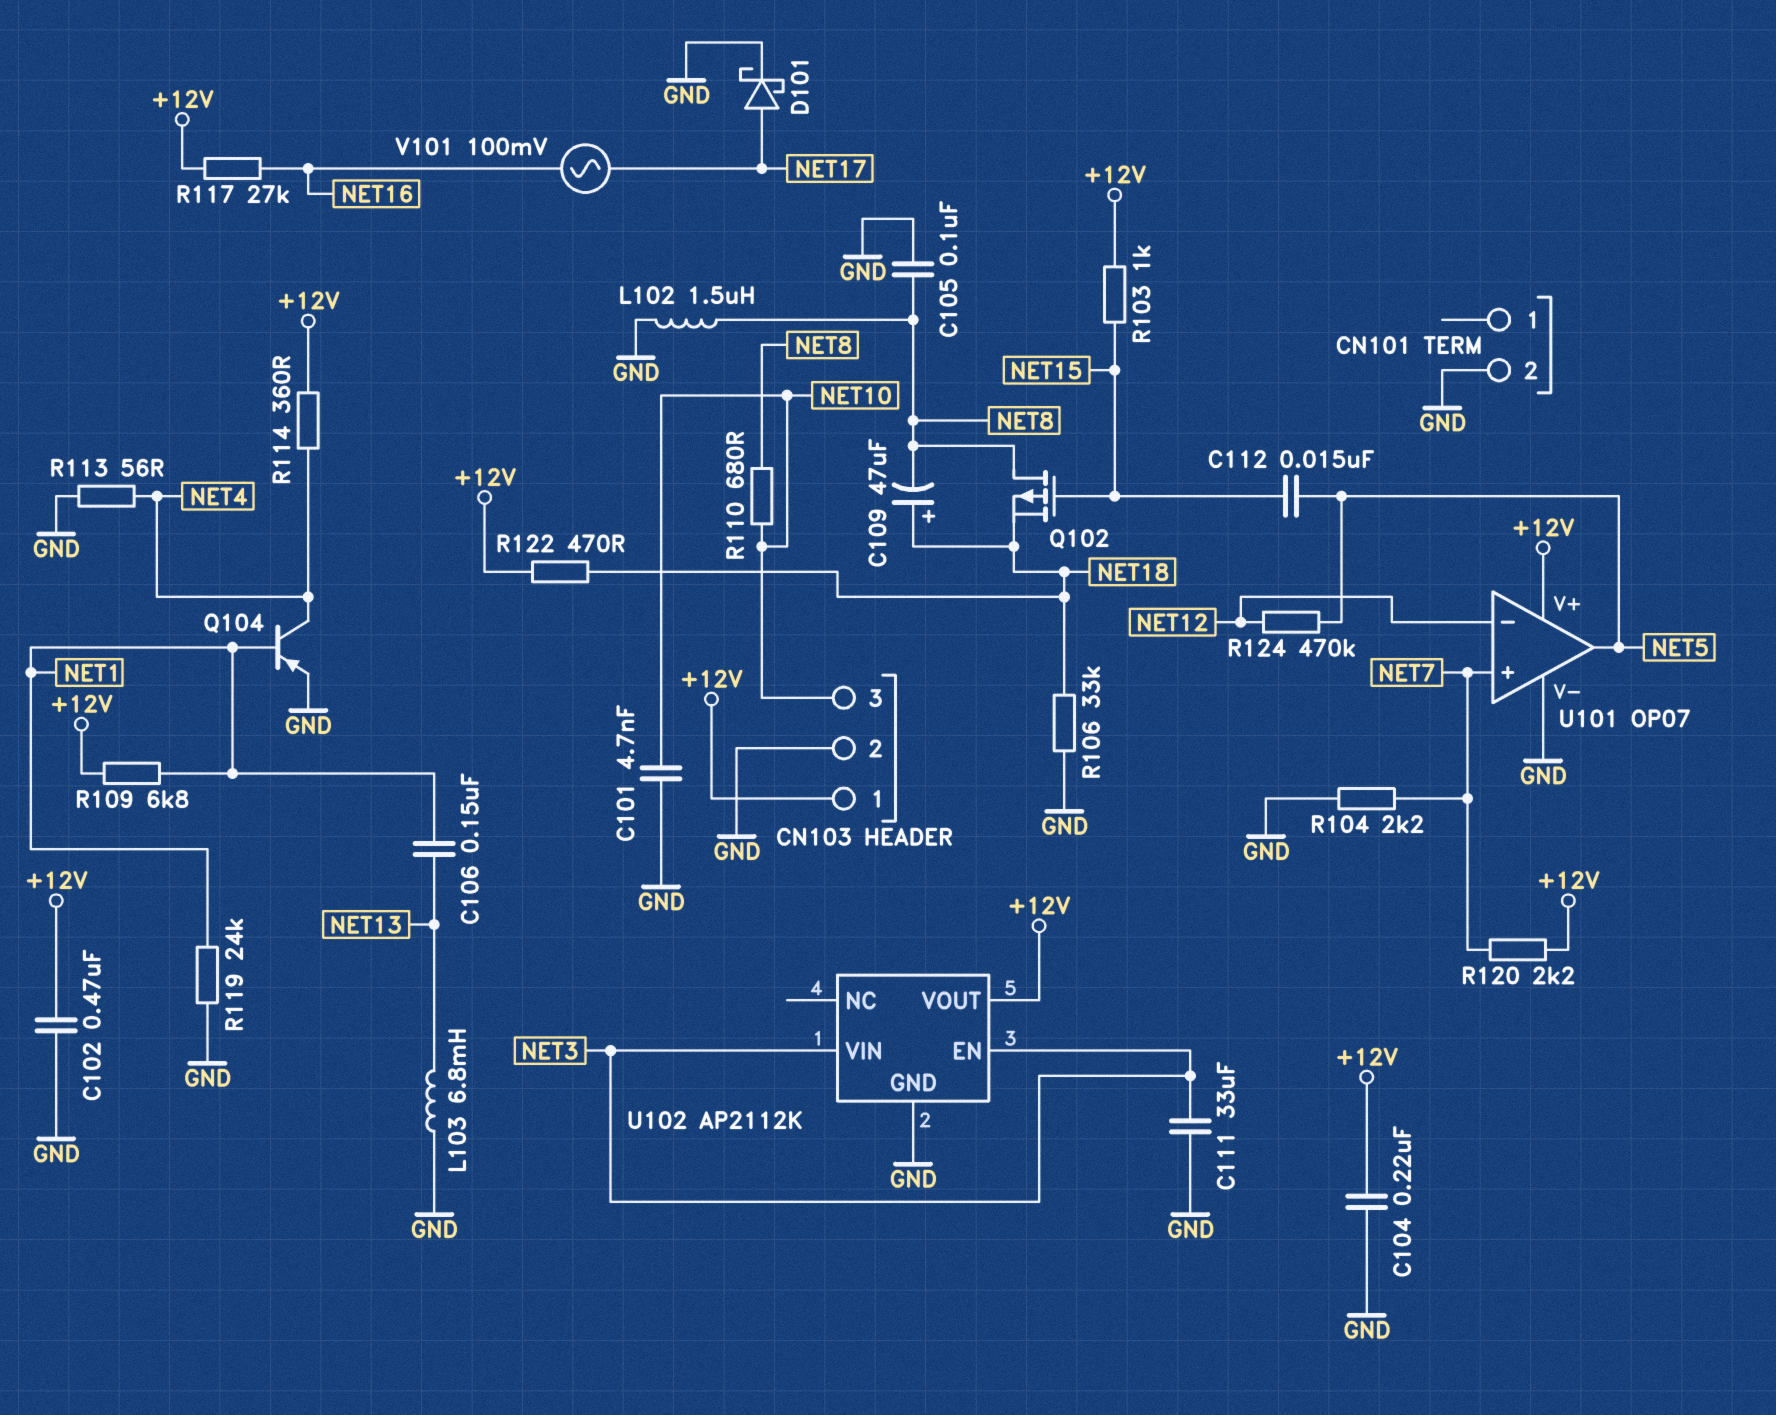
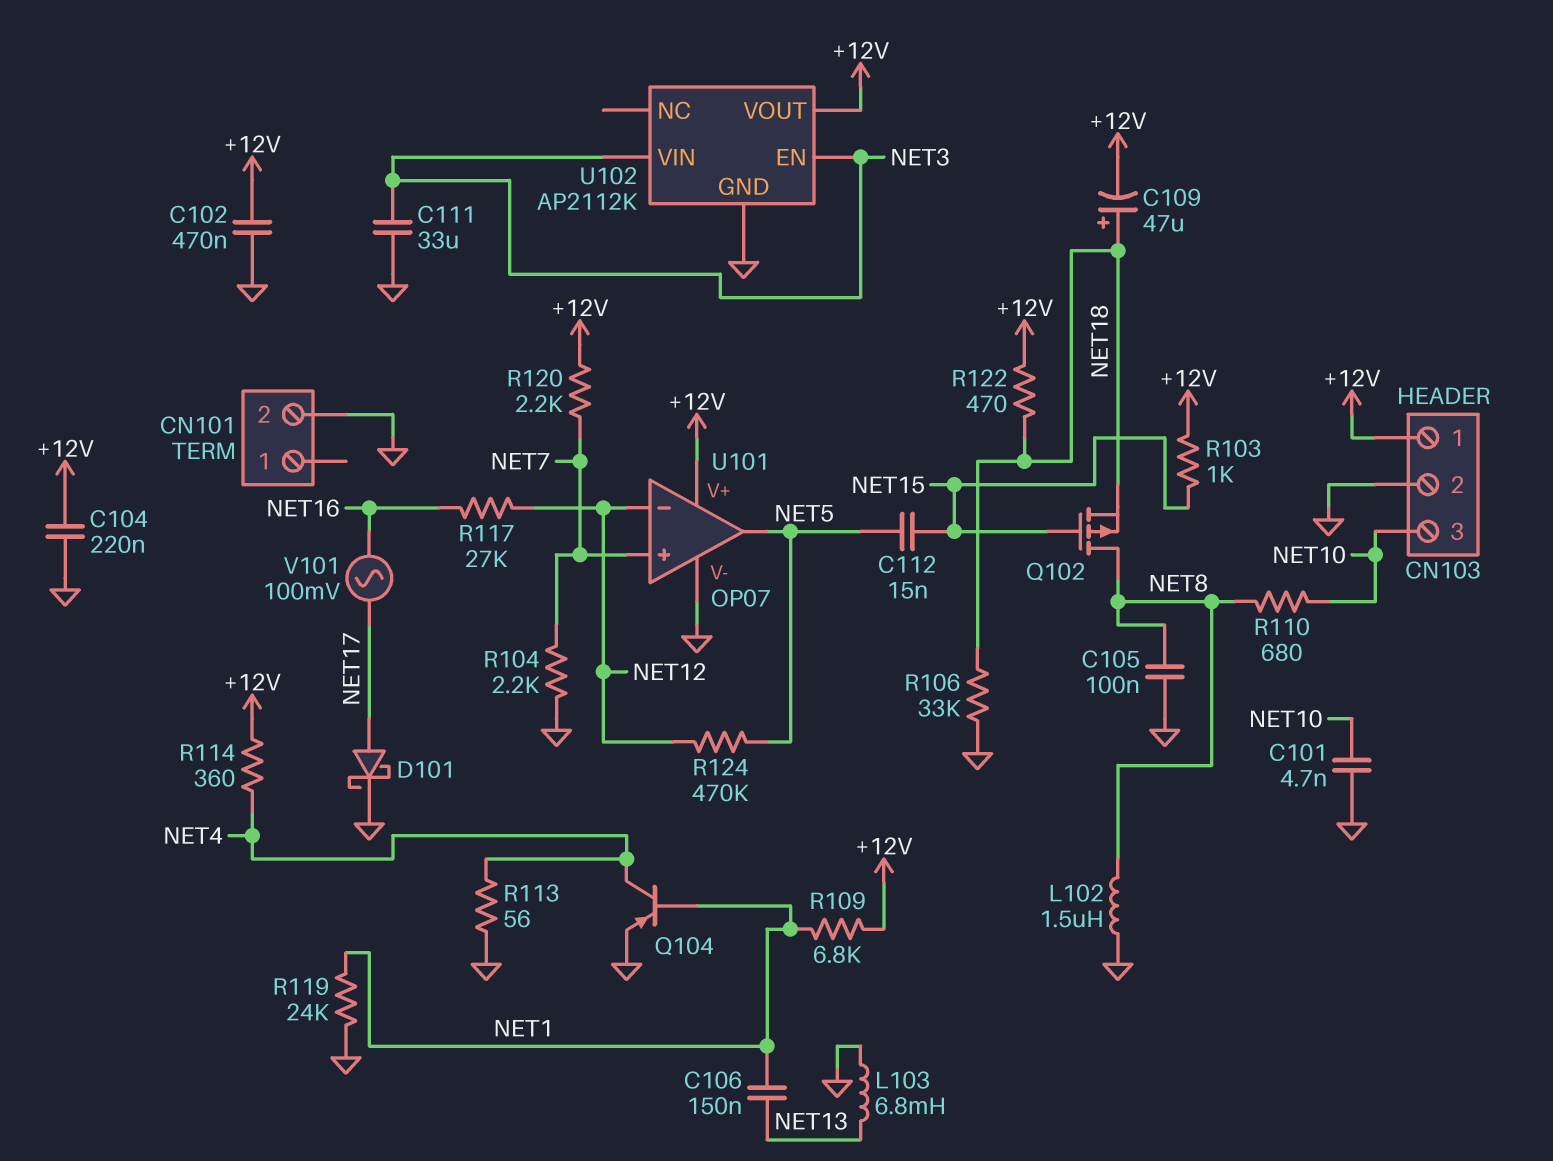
C109: 47uF (plus NET18, minus NET8) -> 47uF (plus NET18, minus +12V)
R117: 27k (+12V, NET16) -> 27k (NET12, NET16)

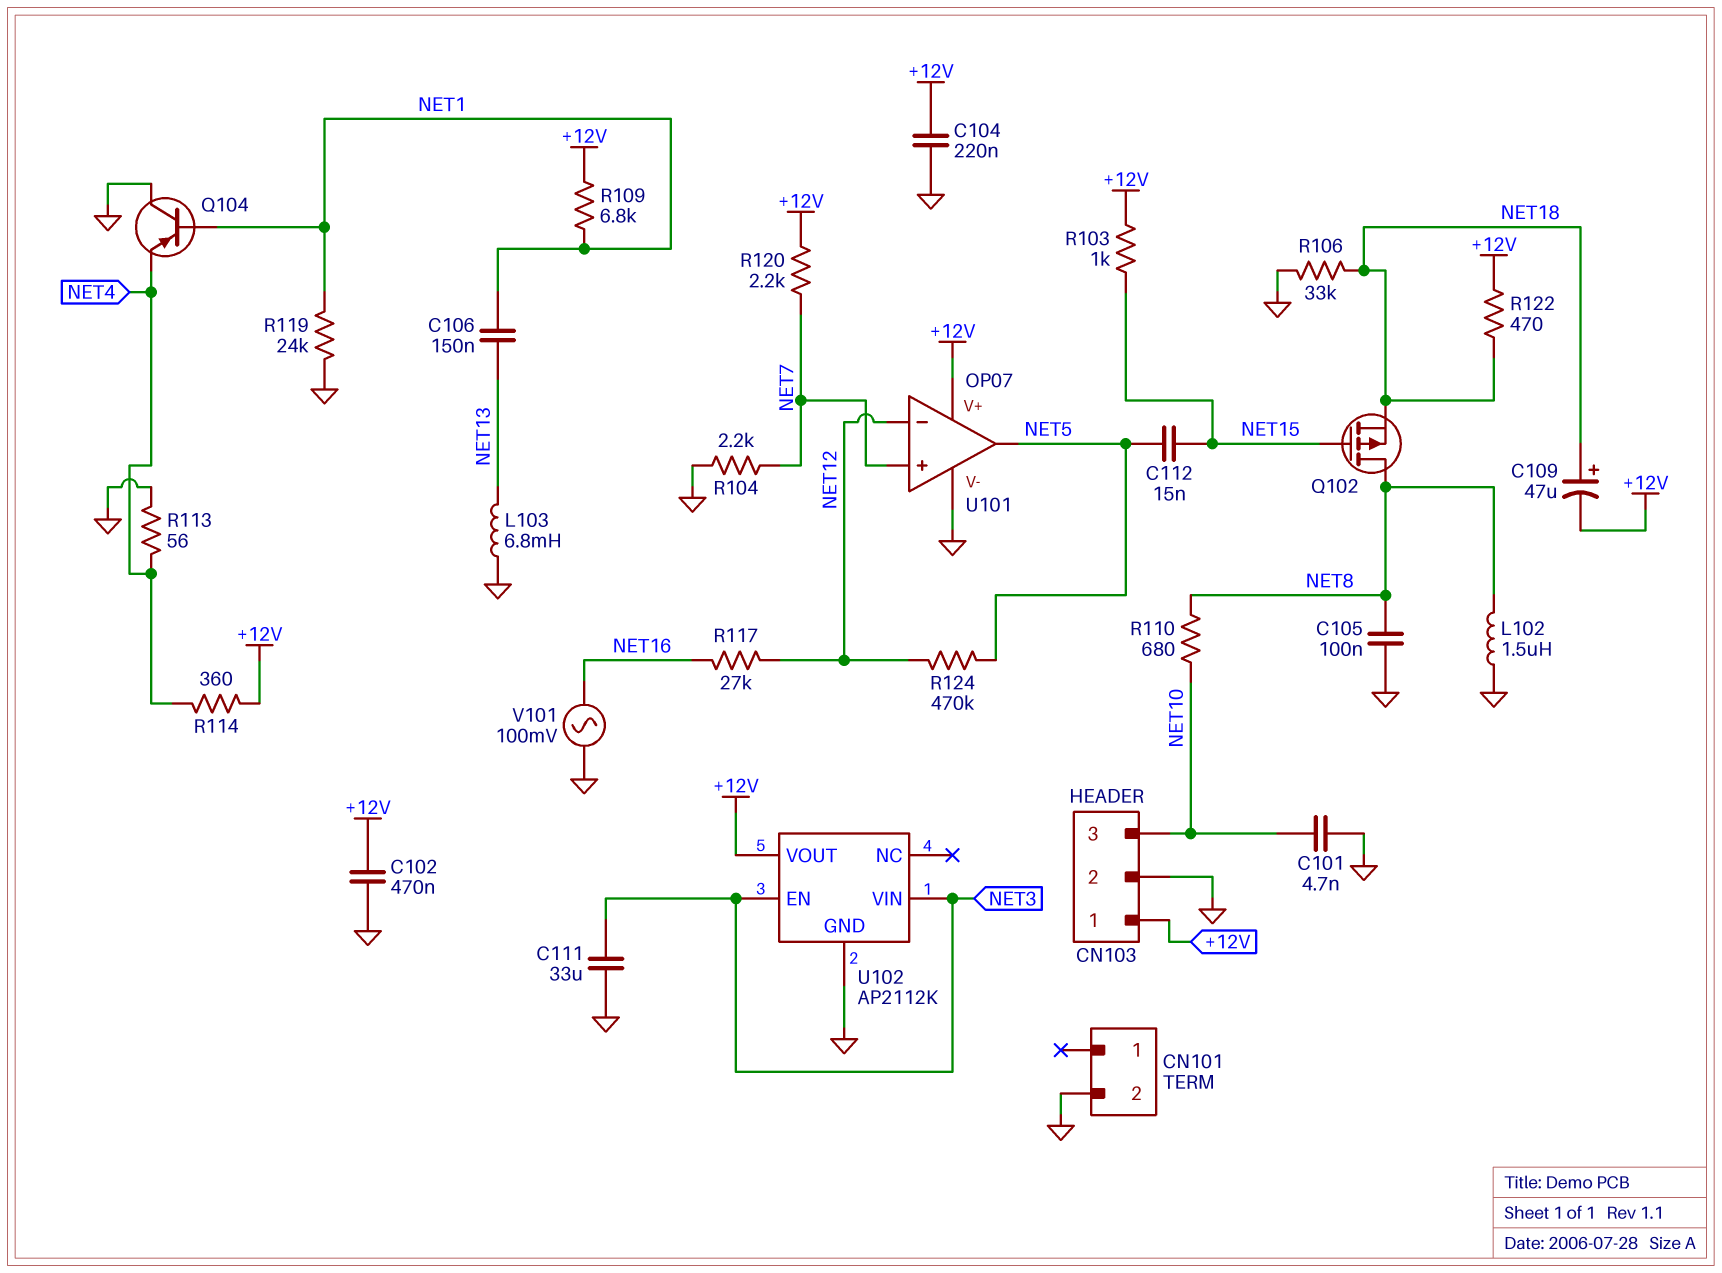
D101: schottky (A NET17, K GND) -> none
Q104: PNP (B NET1, C NET4, E GND) -> PNP (B NET1, C GND, E NET4)
V101: AC 100mV (NET16, NET17) -> AC 100mV (GND, NET16)

